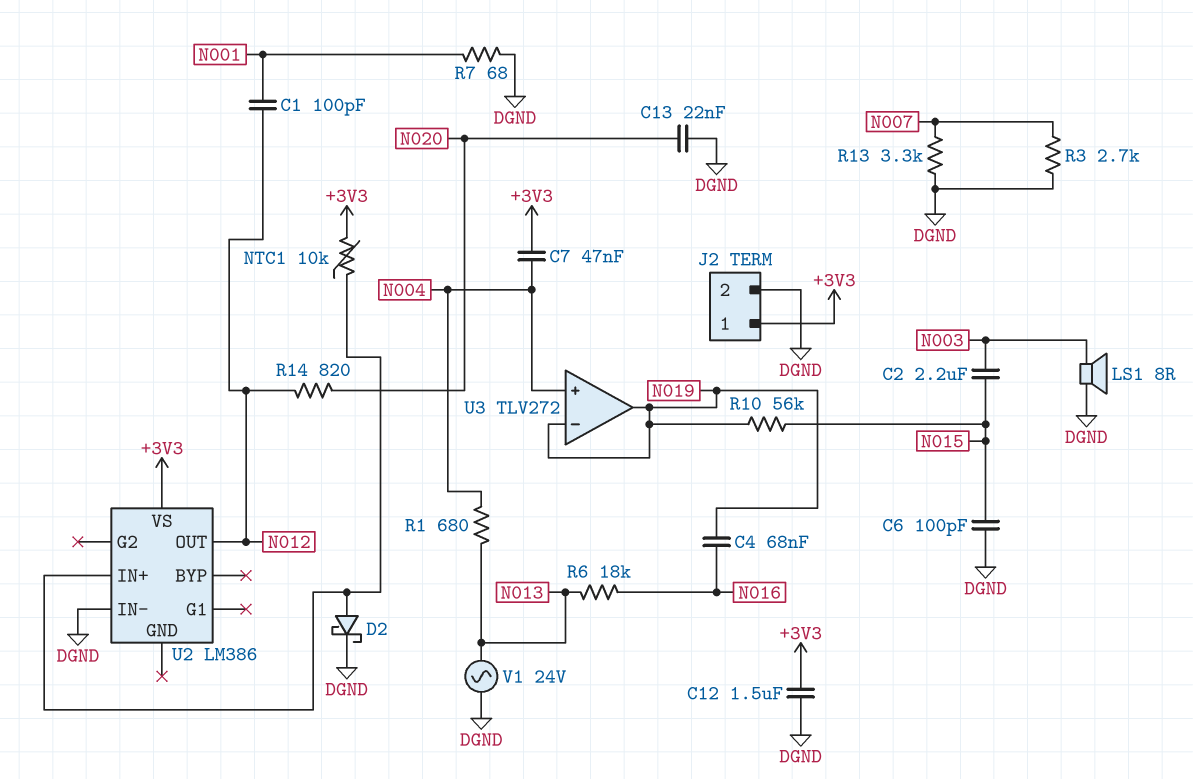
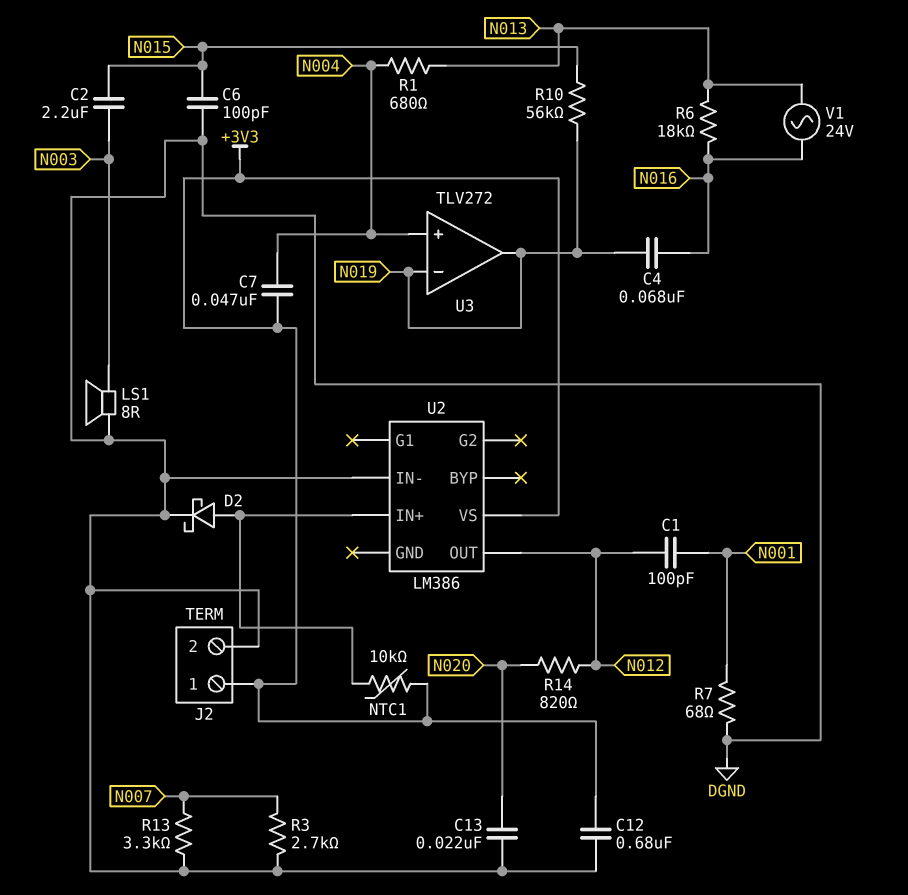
C12: 1.5uF (+3V3, DGND) -> 680nF (+3V3, DGND)
V1: AC 24V (DGND, N013) -> AC 24V (N013, N016)

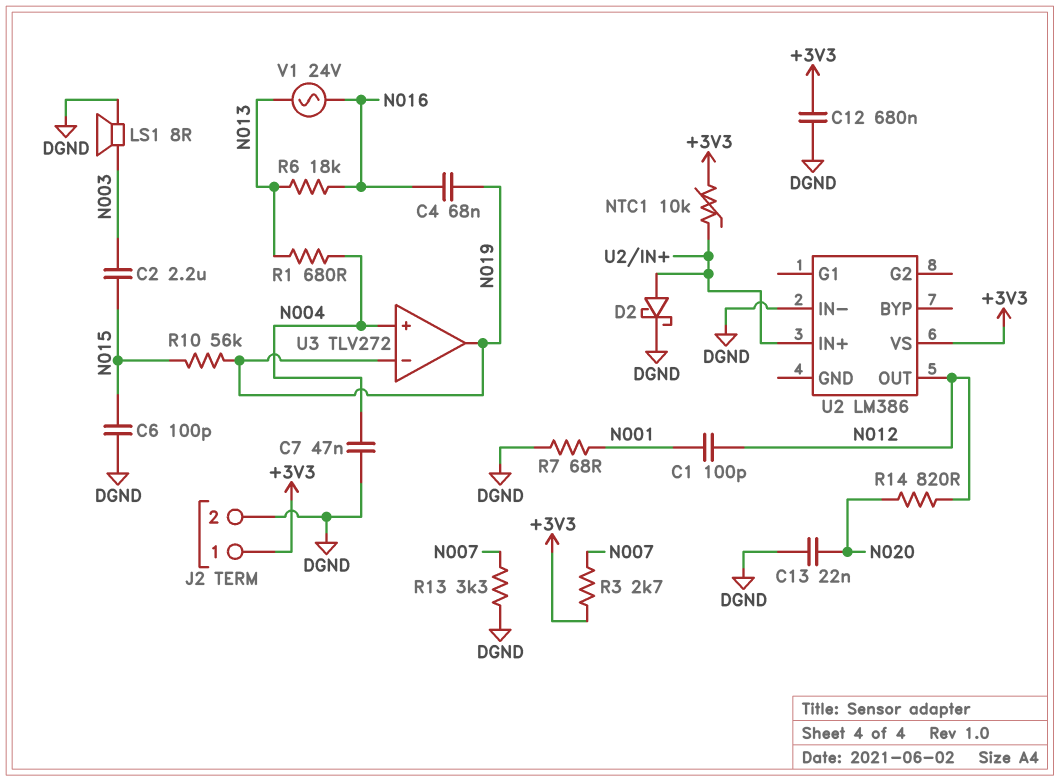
C7: 47nF (+3V3, N004) -> 47nF (DGND, N004)
R3: 2.7k (DGND, N007) -> 2.7k (+3V3, N007)

